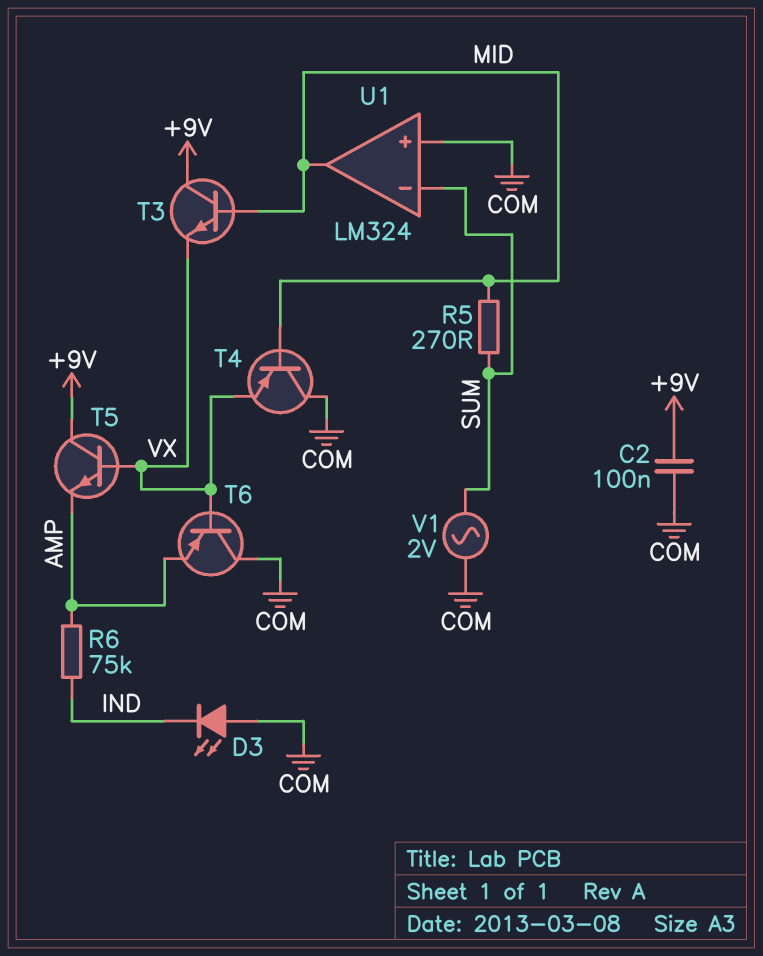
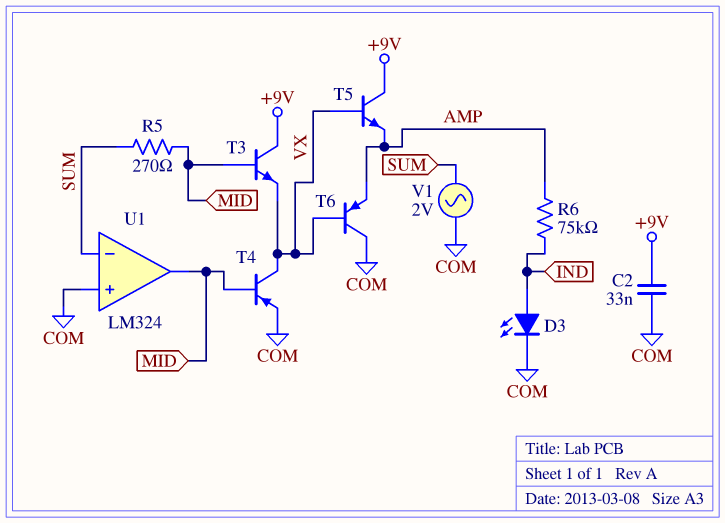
C2: 100nF (+9V, COM) -> 33nF (+9V, COM)
D3: LED (A COM, K IND) -> LED (A IND, K COM)
T4: PNP (B MID, C COM, E VX) -> PNP (B MID, C VX, E COM)

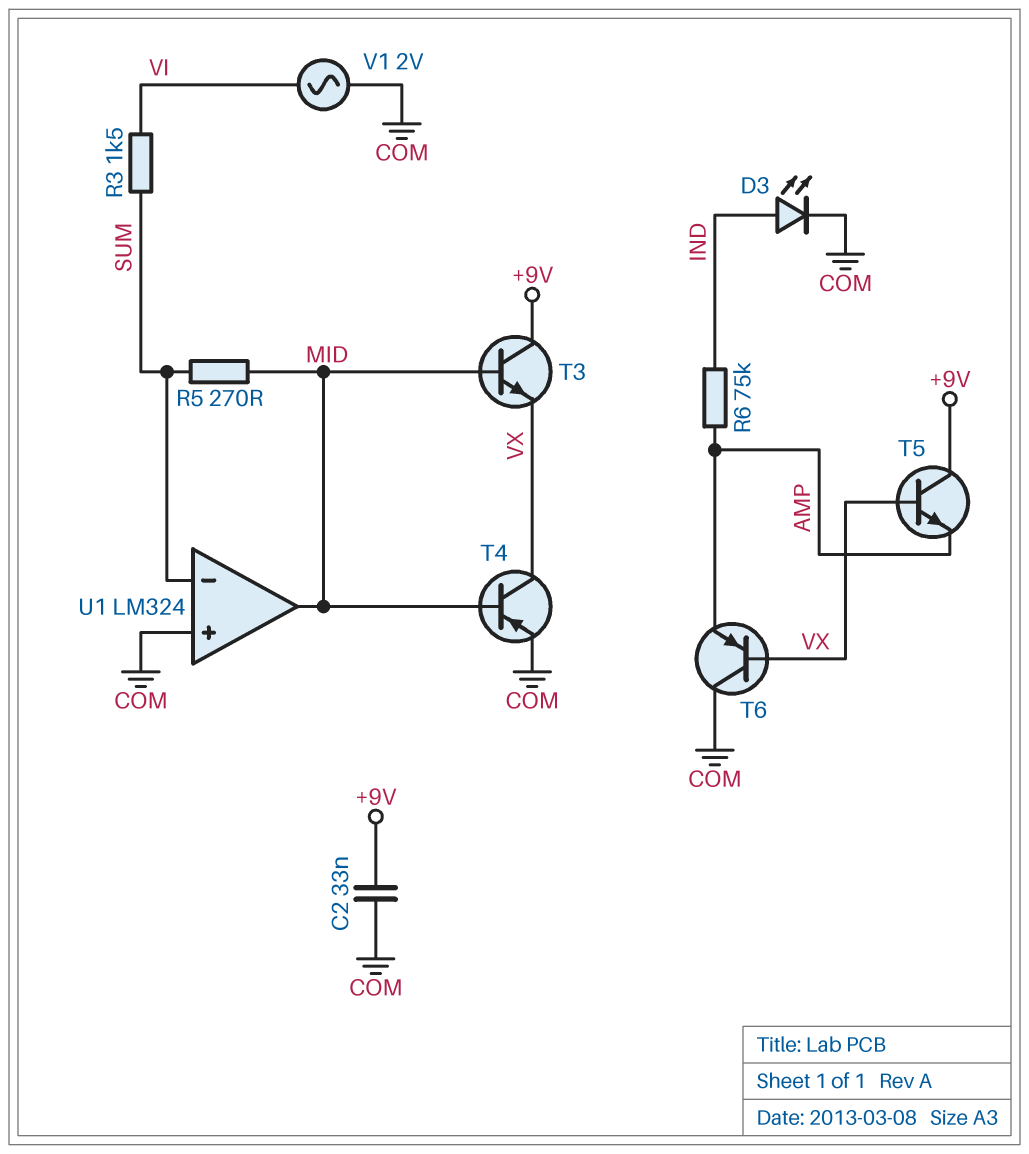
R3: none -> 1.5k (SUM, VI)
V1: AC 2V (COM, SUM) -> AC 2V (COM, VI)

